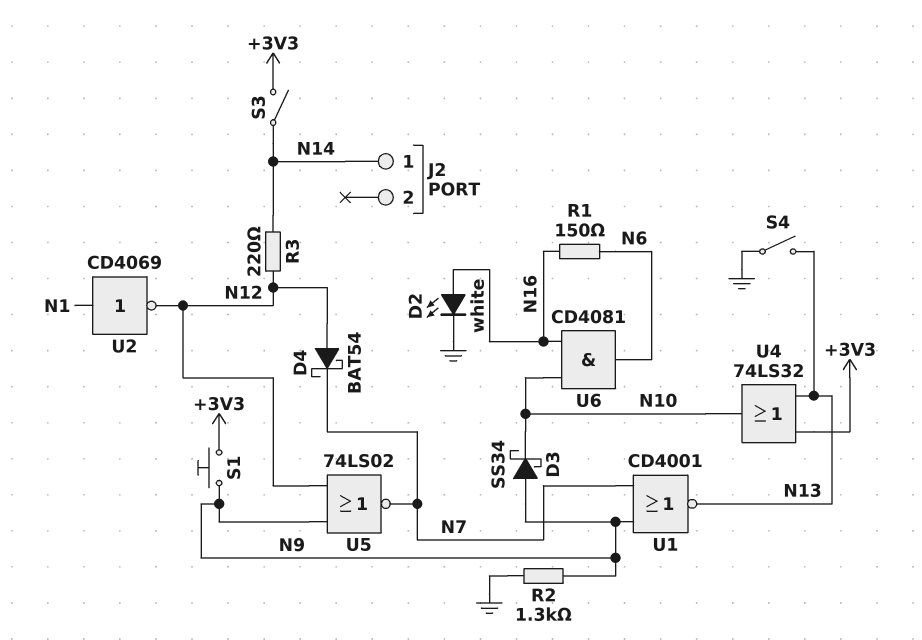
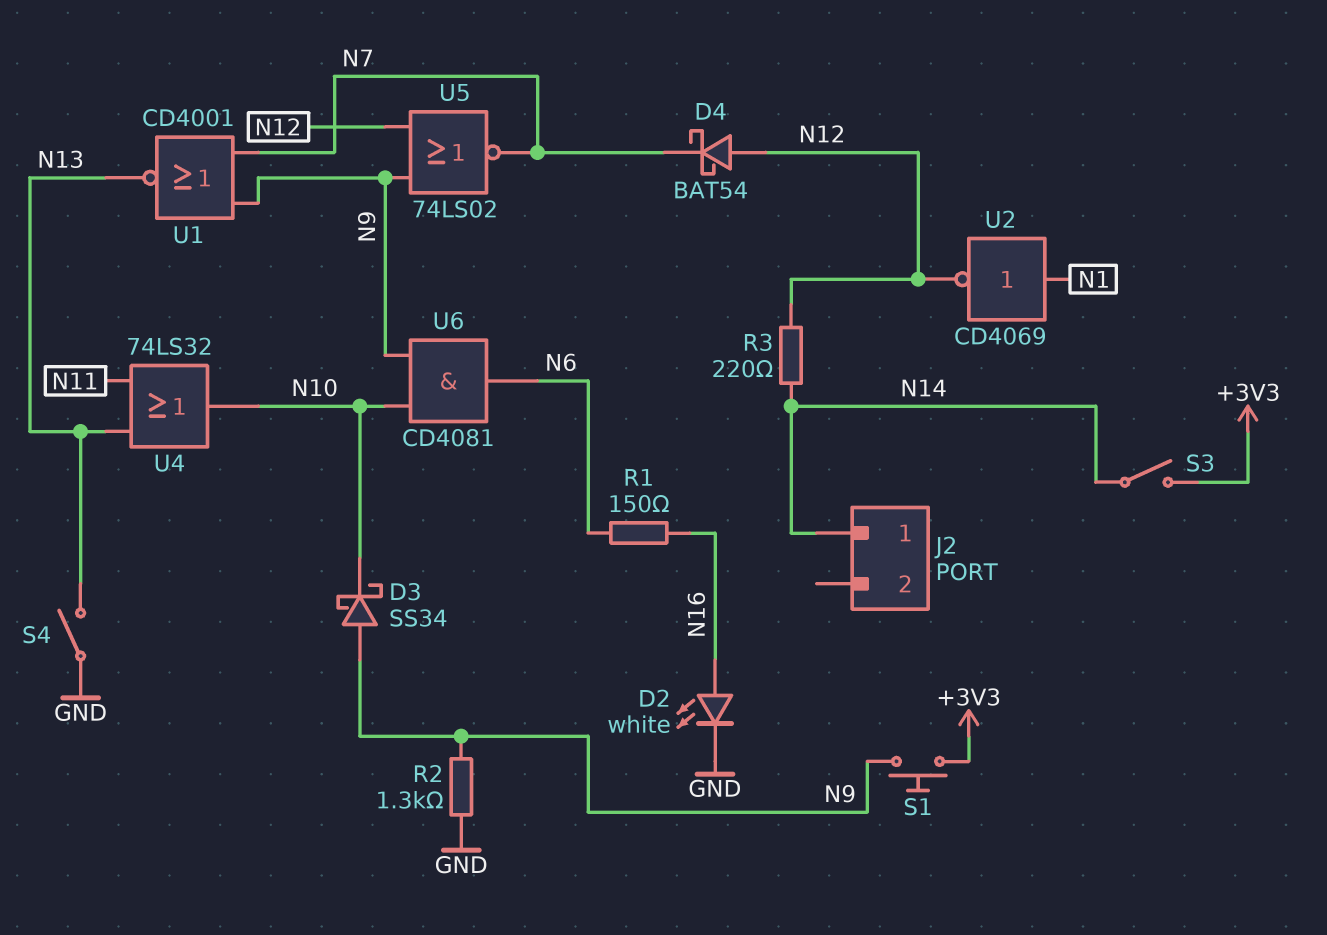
U4: OR 74LS32 (in +3V3, in N13, out N10) -> OR 74LS32 (in N11, in N13, out N10)
U6: AND CD4081 (in N10, in N16, out N6) -> AND CD4081 (in N9, in N10, out N6)

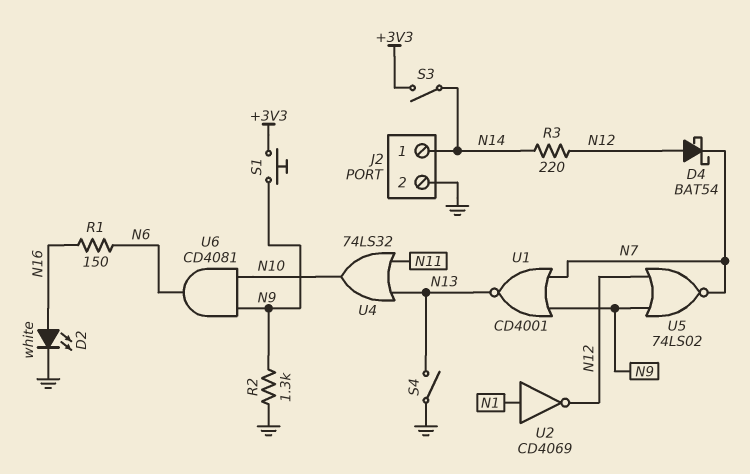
D3: schottky SS34 (A N9, K N10) -> none
J2 pin 2: none -> GND

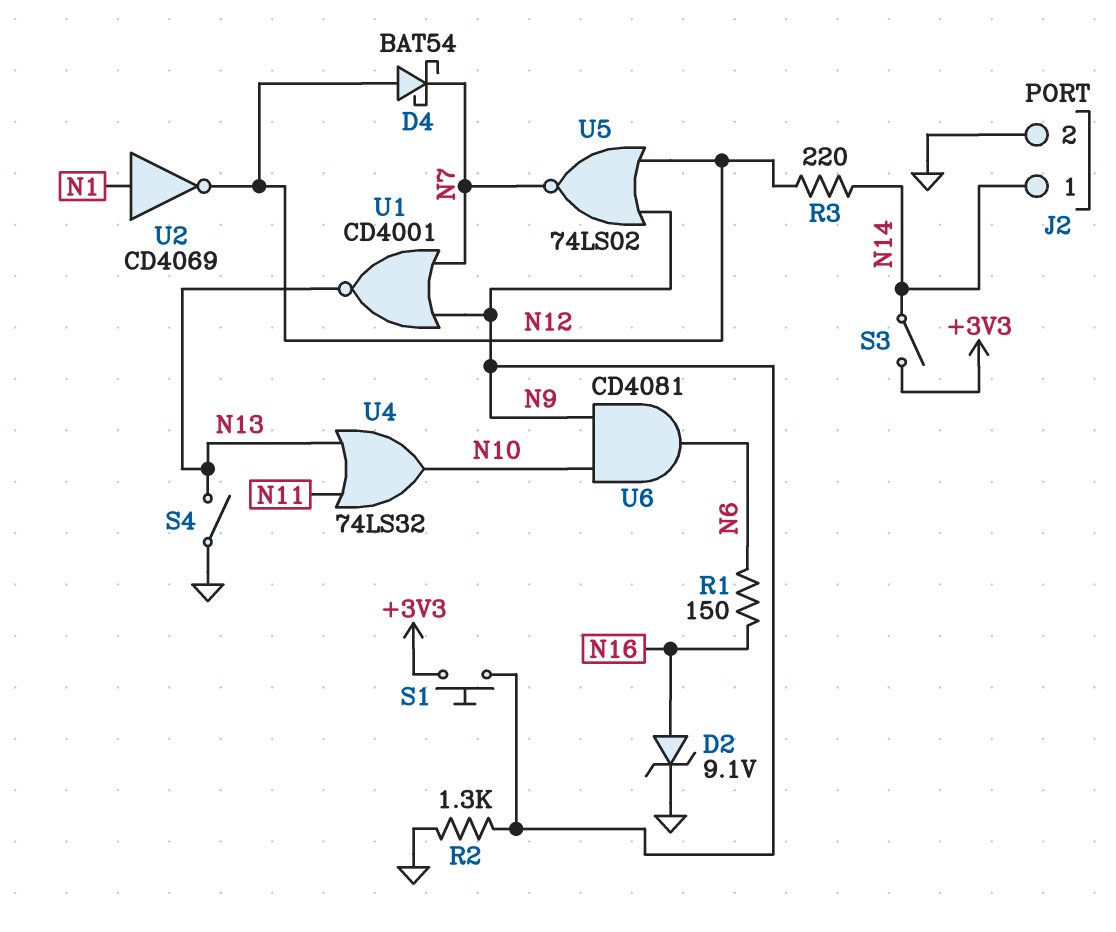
D2: LED white (A N16, K GND) -> zener 9.1V (A N16, K GND)

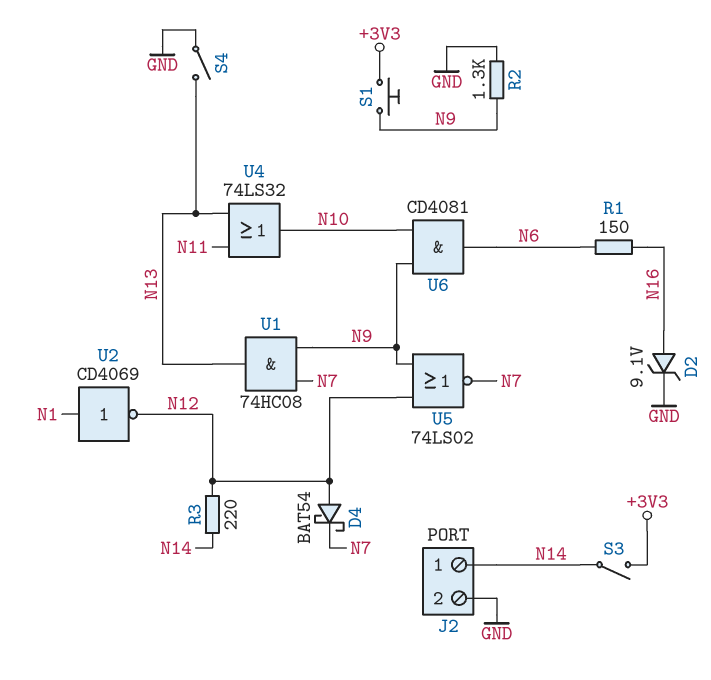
U1: NOR CD4001 (in N7, in N9, out N13) -> AND 74HC08 (in N7, in N9, out N13)

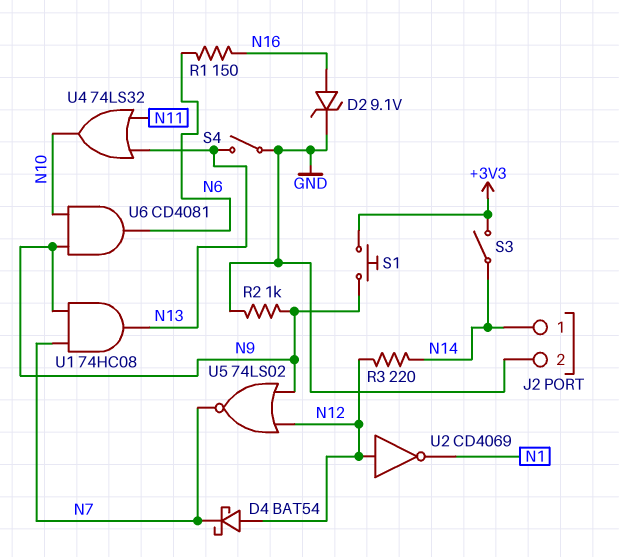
R2: 1.3k (GND, N9) -> 1k (GND, N9)
U2: NOT CD4069 (in N1, out N12) -> NOT CD4069 (in N12, out N1)

